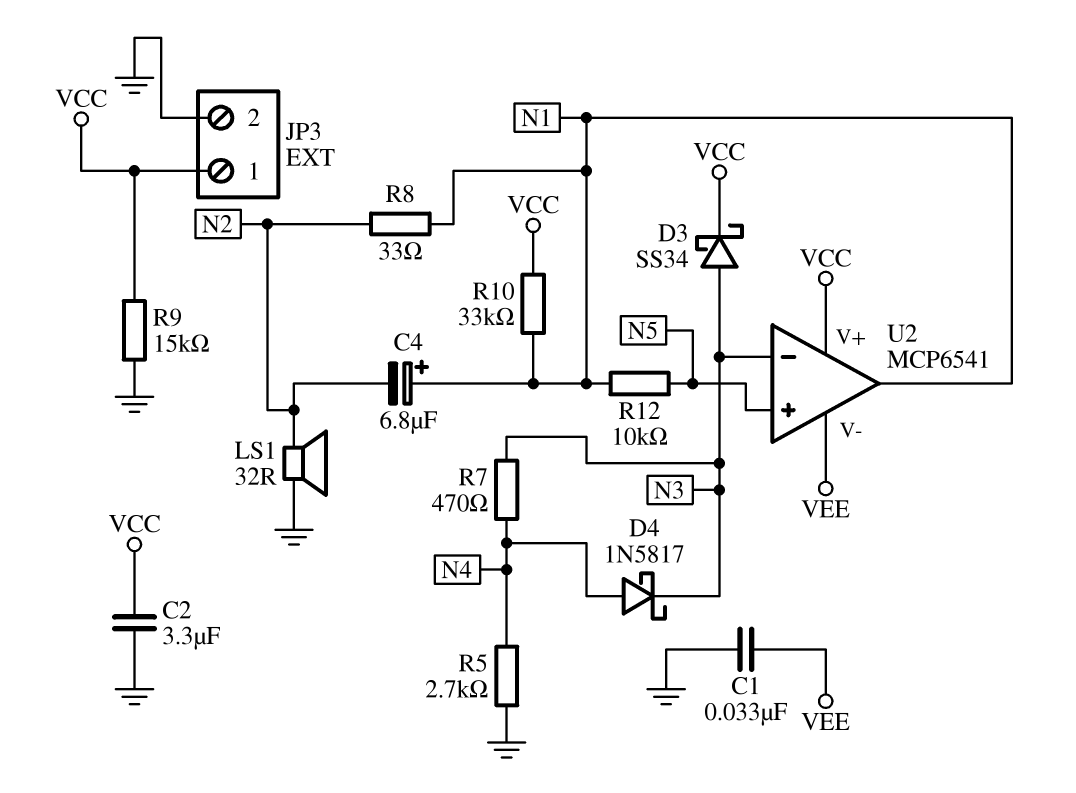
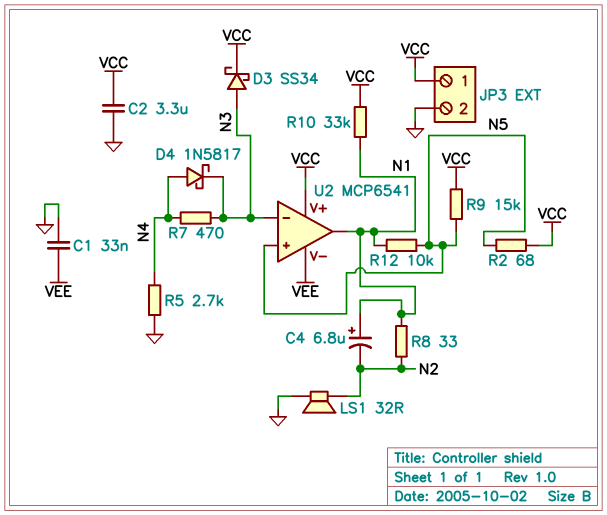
R2: none -> 68 (N5, VCC)
R9: 15k (GND, VCC) -> 15k (N5, VCC)

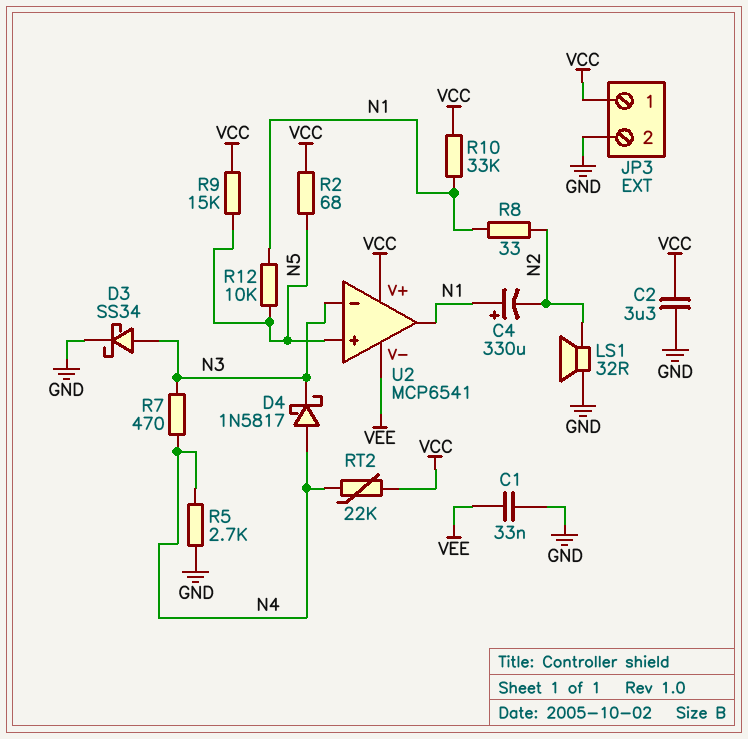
C4: 6.8uF (plus N1, minus N2) -> 330uF (plus N1, minus N2)
D3: schottky SS34 (A N3, K VCC) -> schottky SS34 (A N3, K GND)
RT2: none -> 22k (N4, VCC)

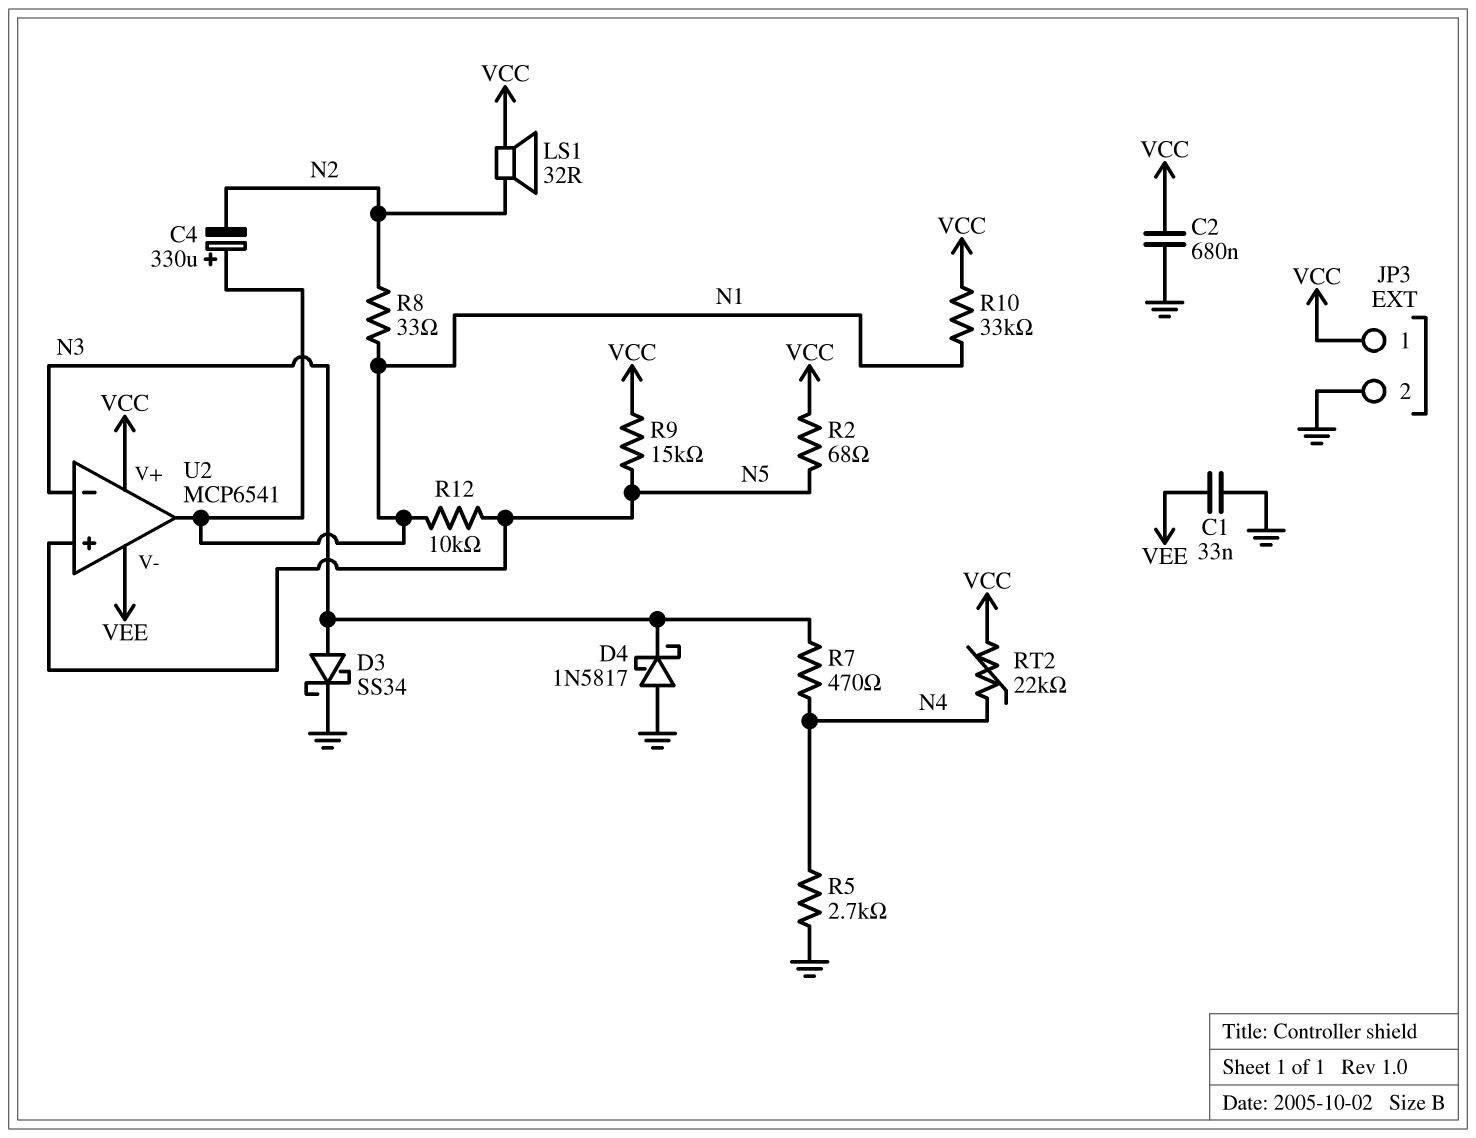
C2: 3.3uF (GND, VCC) -> 680nF (GND, VCC)
D4: schottky 1N5817 (A N4, K N3) -> schottky 1N5817 (A GND, K N3)
LS1: speaker 32R (GND, N2) -> speaker 32R (N2, VCC)

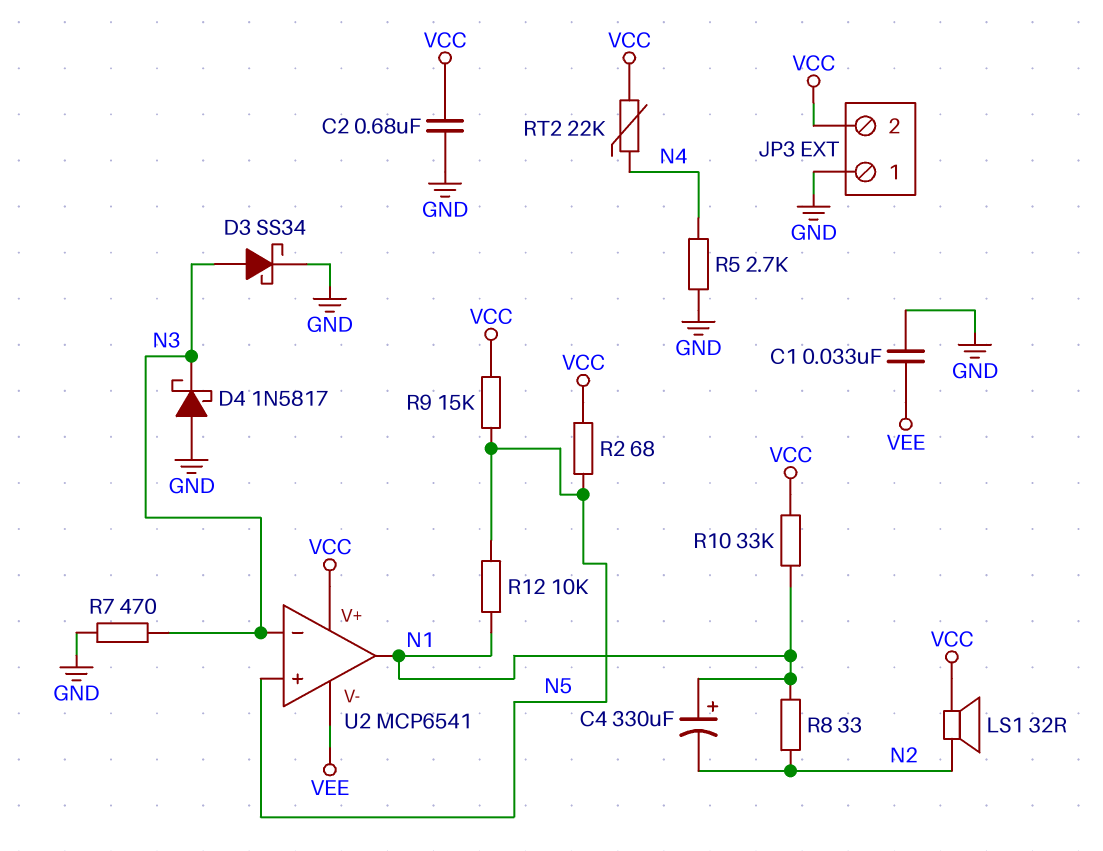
JP3 pin 1: VCC -> GND
JP3 pin 2: GND -> VCC
R7: 470 (N3, N4) -> 470 (GND, N3)

